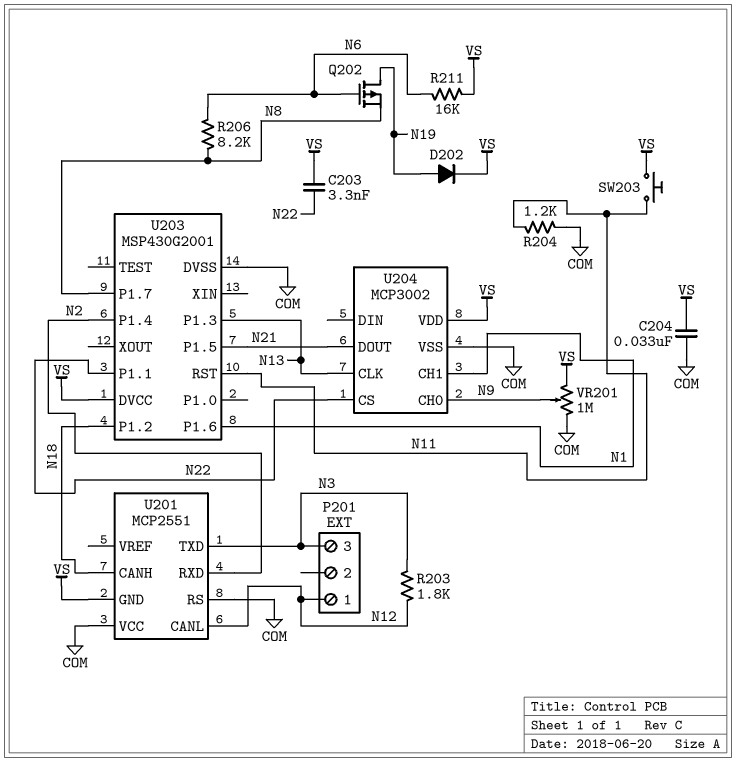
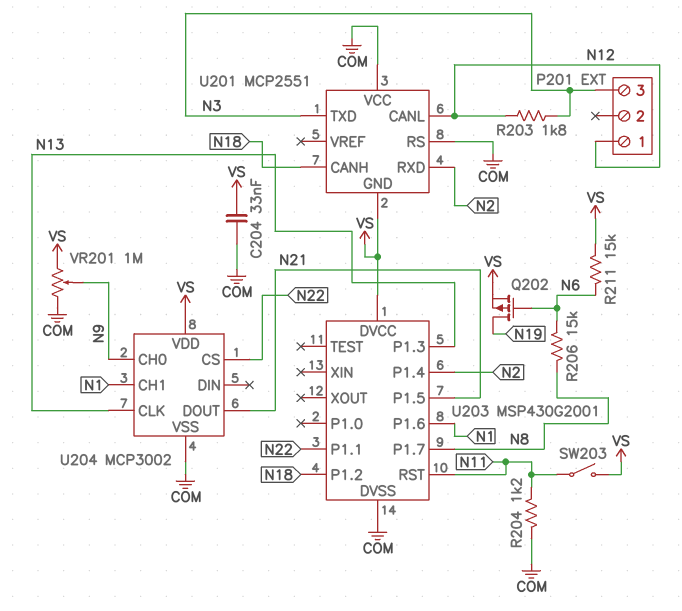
C203: 3.3nF (N22, VS) -> none
D202: diode (A N19, K VS) -> none
Q202: PMOS (G N6, D N19, S N8) -> PMOS (G N6, D N19, S VS)
R206: 8.2k (N6, N8) -> 15k (N6, N8)
R211: 16k (N6, VS) -> 15k (N6, VS)
SW203: button (N11, VS) -> switch (N11, VS)

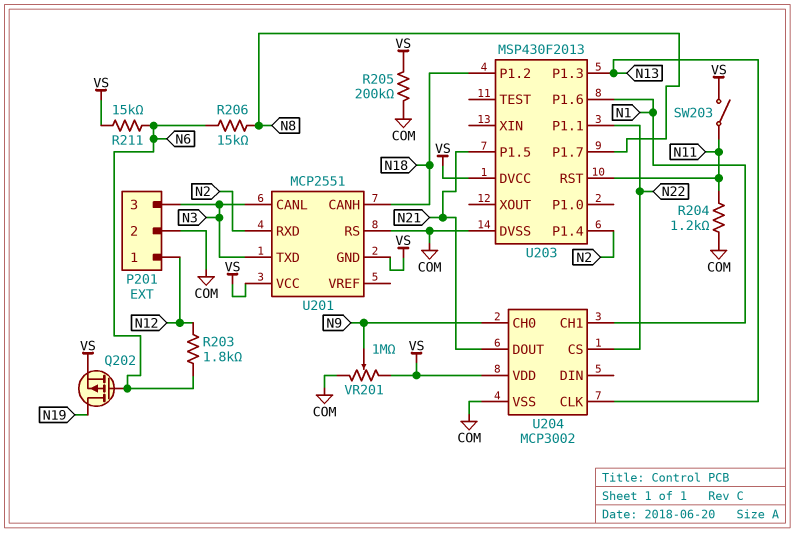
C204: 33nF (COM, VS) -> none
P201 pin 2: none -> COM
R203: 1.8k (N3, N12) -> 1.8k (N6, N12)
R205: none -> 200k (COM, VS)
U201 pin CANL: N12 -> N3
U201 pin VCC: COM -> VS
U203: MSP430G2001 -> MSP430F2013

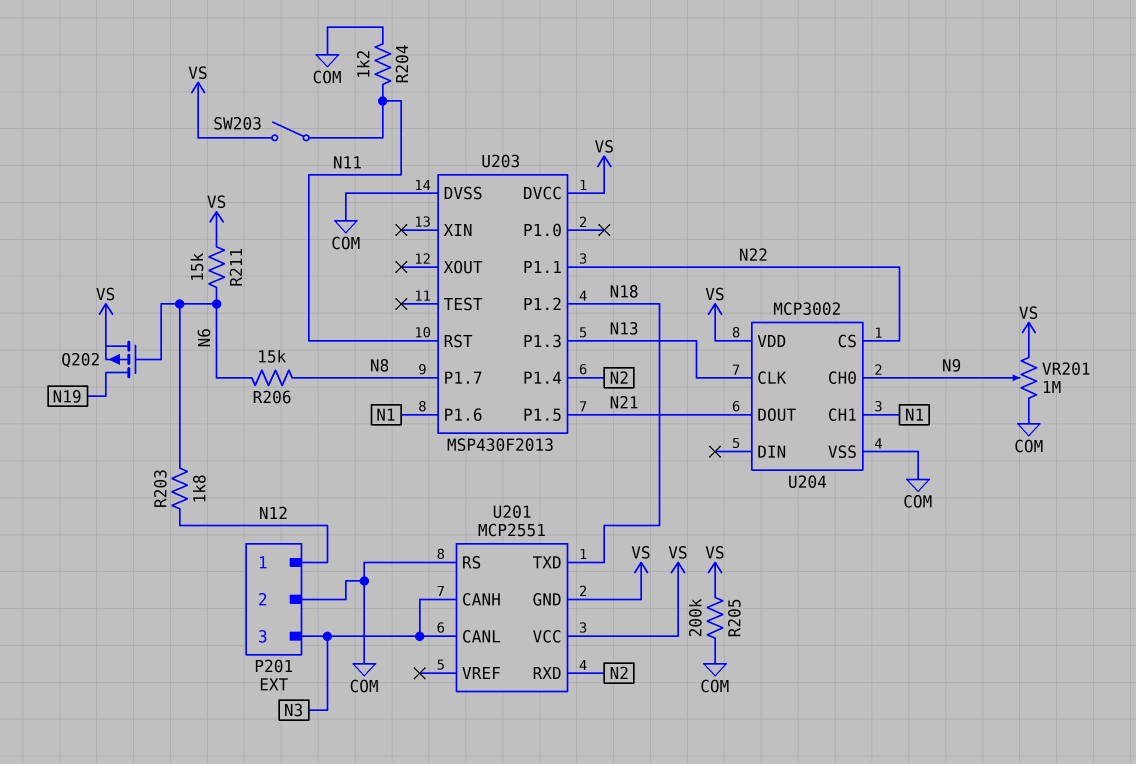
U201 pin CANH: N18 -> N3
U201 pin TXD: N3 -> N18

